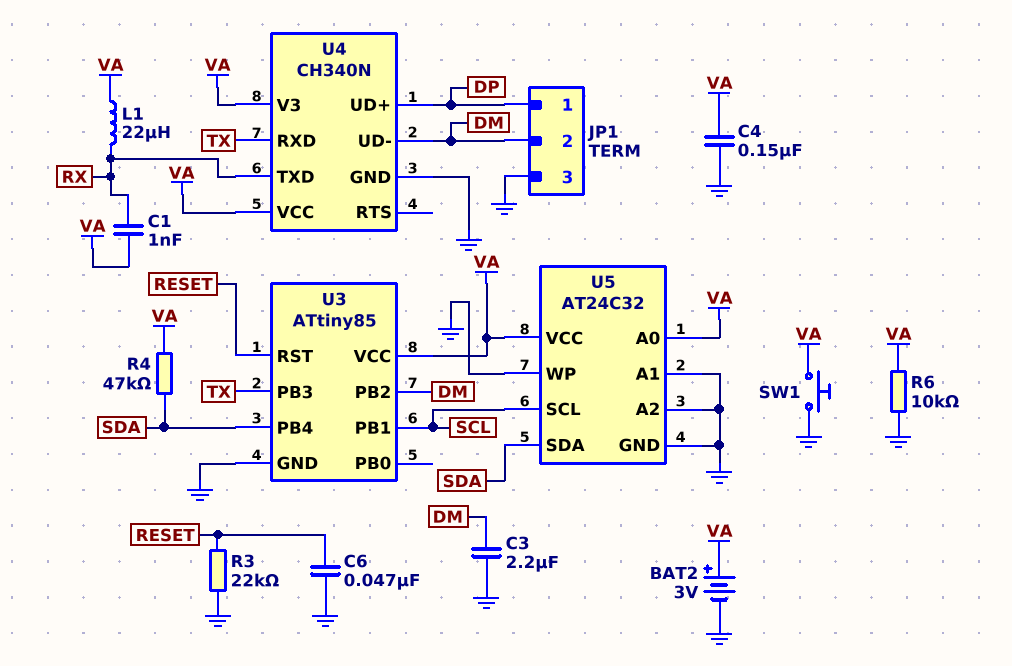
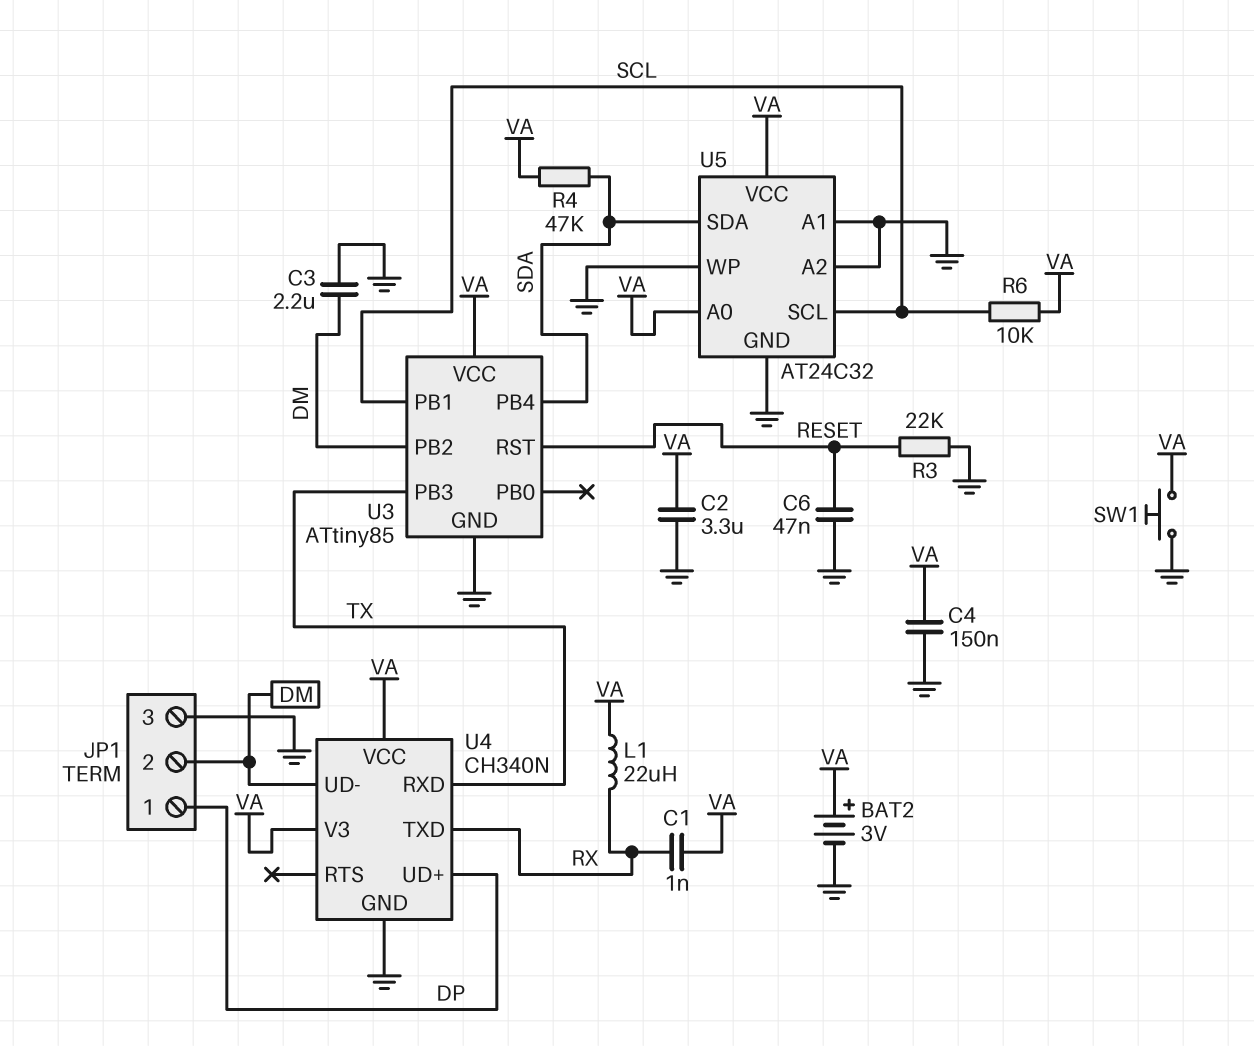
C2: none -> 3.3uF (GND, VA)
R6: 10k (GND, VA) -> 10k (SCL, VA)

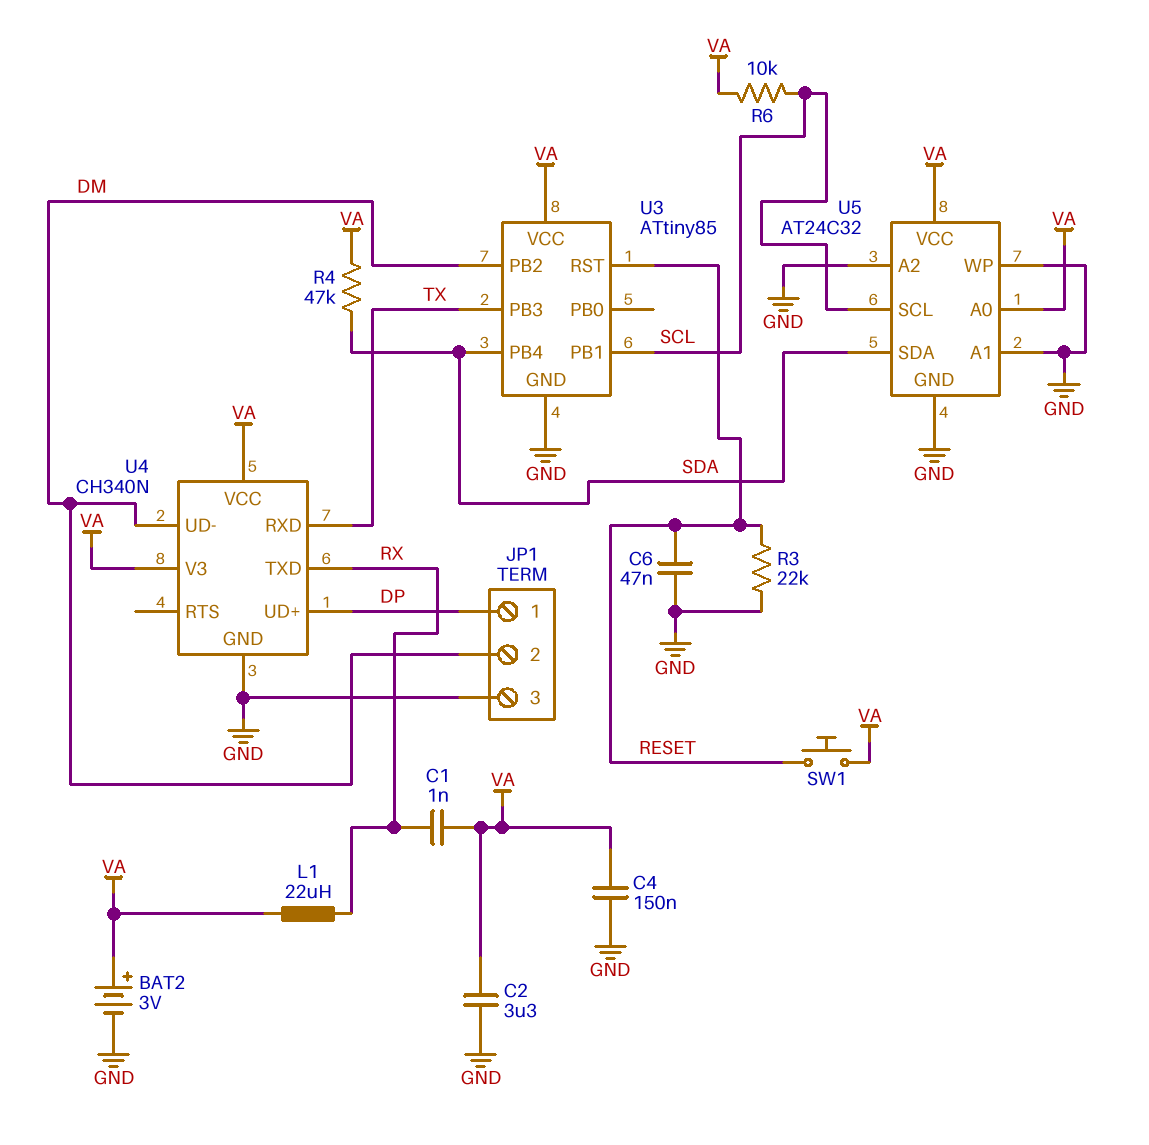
C3: 2.2uF (DM, GND) -> none
SW1: button (GND, VA) -> button (RESET, VA)

